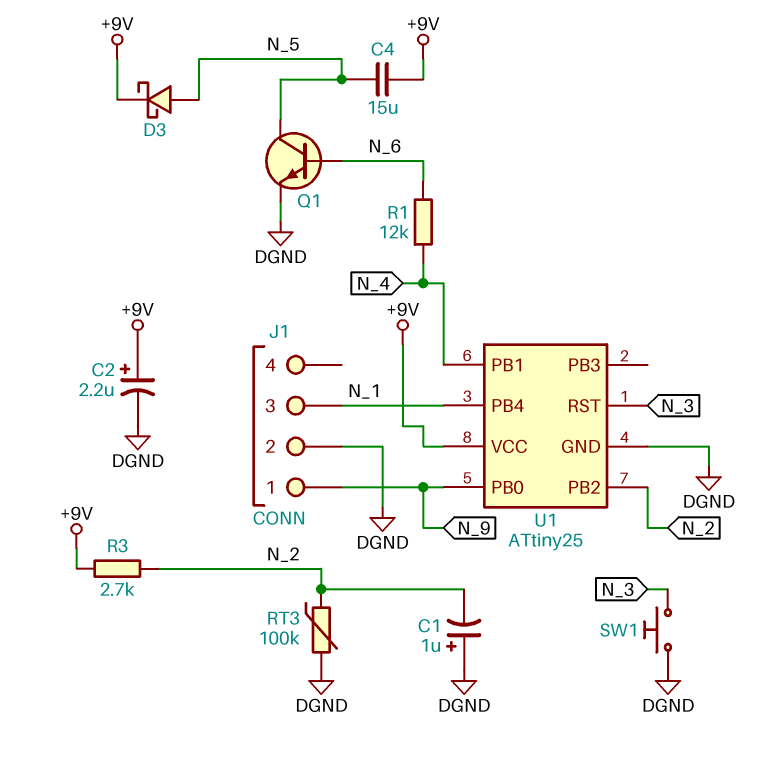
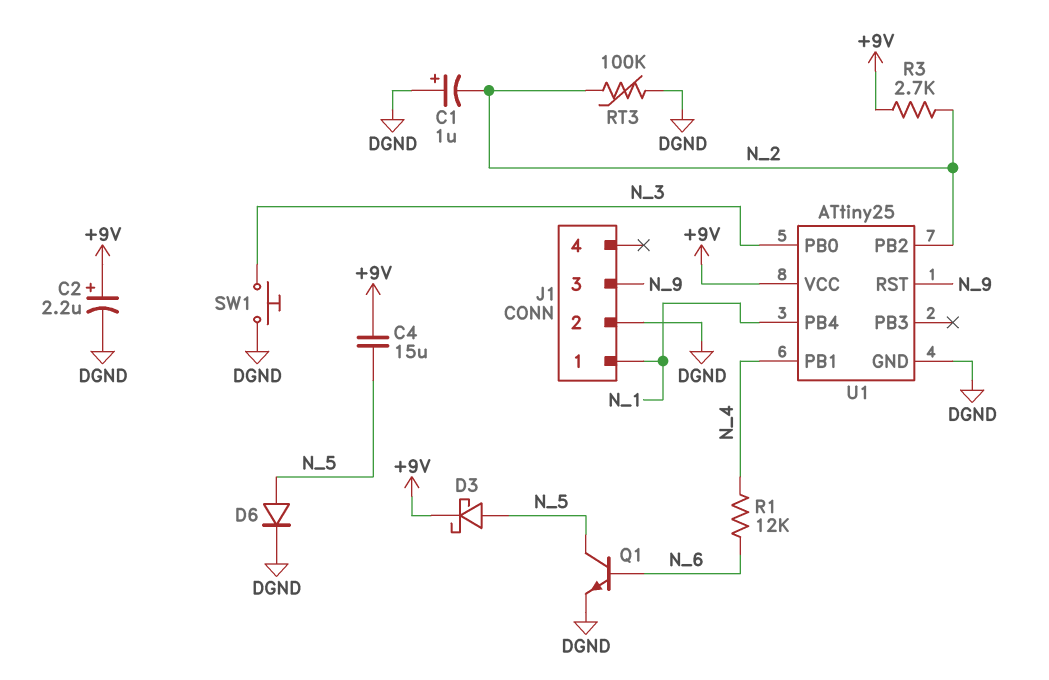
D6: none -> diode (A N_5, K DGND)
J1 pin 1: N_9 -> N_1
J1 pin 3: N_1 -> N_9
U1 pin PB0: N_9 -> N_3
U1 pin RST: N_3 -> N_9

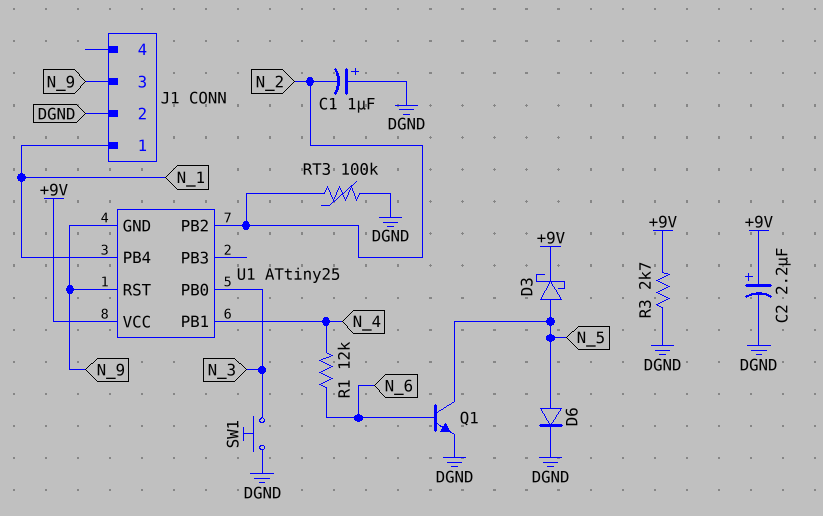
C4: 15uF (+9V, N_5) -> none
R3: 2.7k (+9V, N_2) -> 2.7k (+9V, DGND)
U1 pin GND: DGND -> N_9

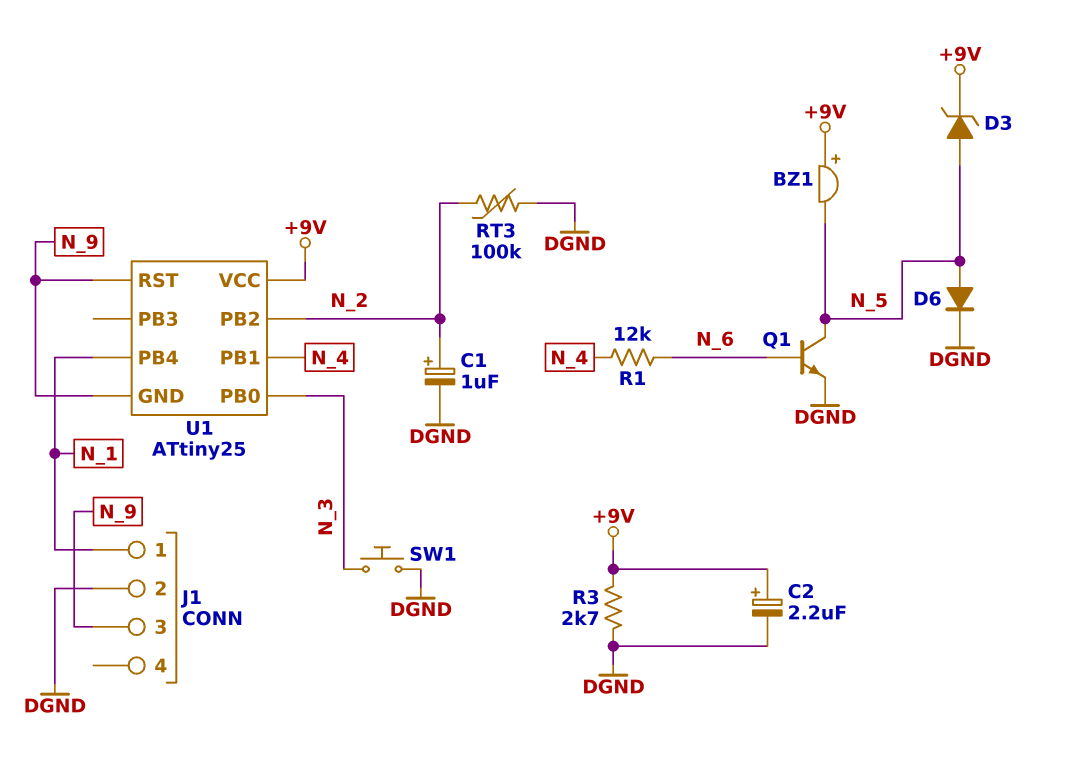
BZ1: none -> buzzer (plus +9V, minus N_5)
C1: 1uF (plus DGND, minus N_2) -> 1uF (plus N_2, minus DGND)
D3: schottky (A N_5, K +9V) -> zener (A N_5, K +9V)

